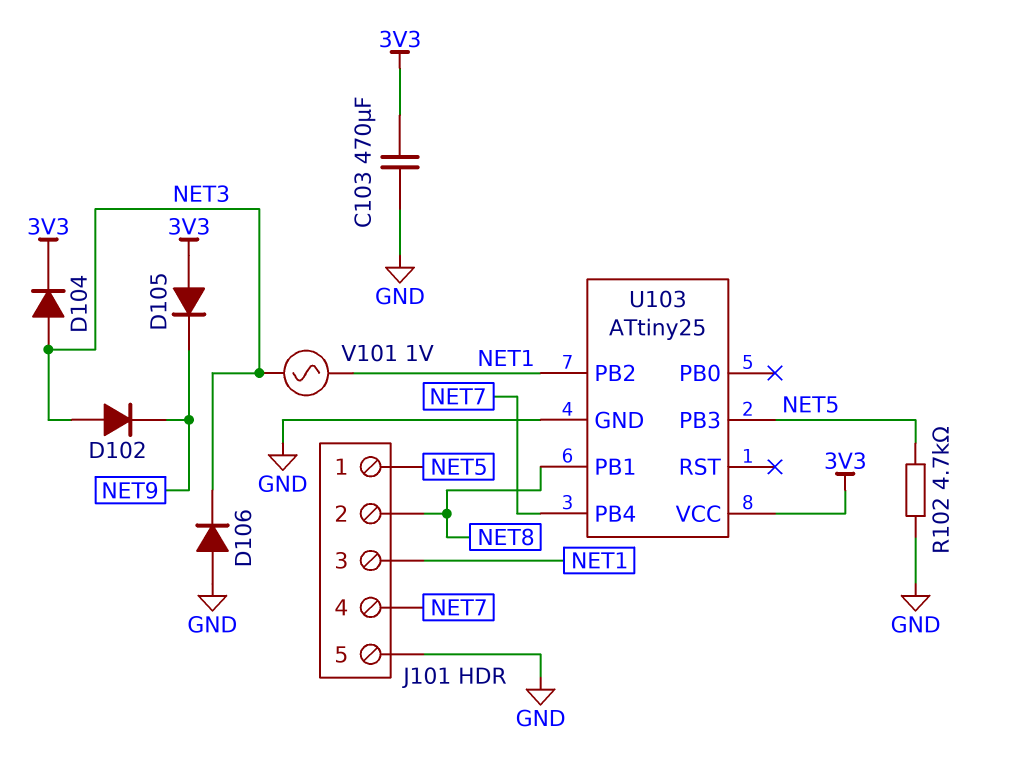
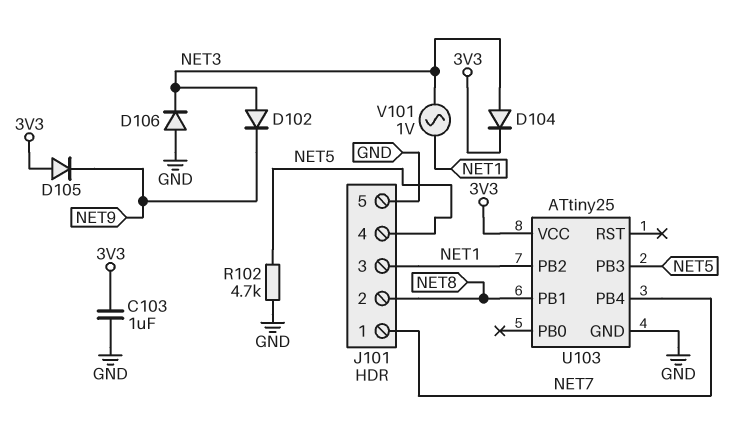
C103: 470uF (3V3, GND) -> 1uF (3V3, GND)
J101 pin 1: NET5 -> NET7
J101 pin 4: NET7 -> NET5

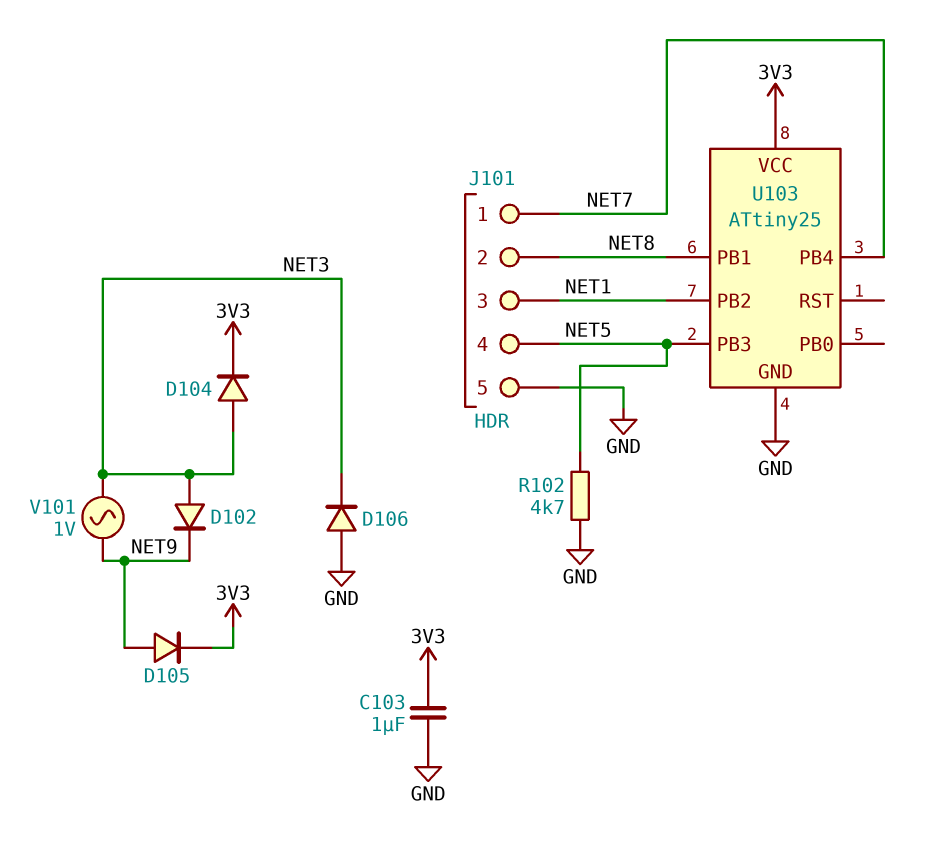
D105: diode (A 3V3, K NET9) -> diode (A NET9, K 3V3)
V101: AC 1V (NET1, NET3) -> AC 1V (NET3, NET9)

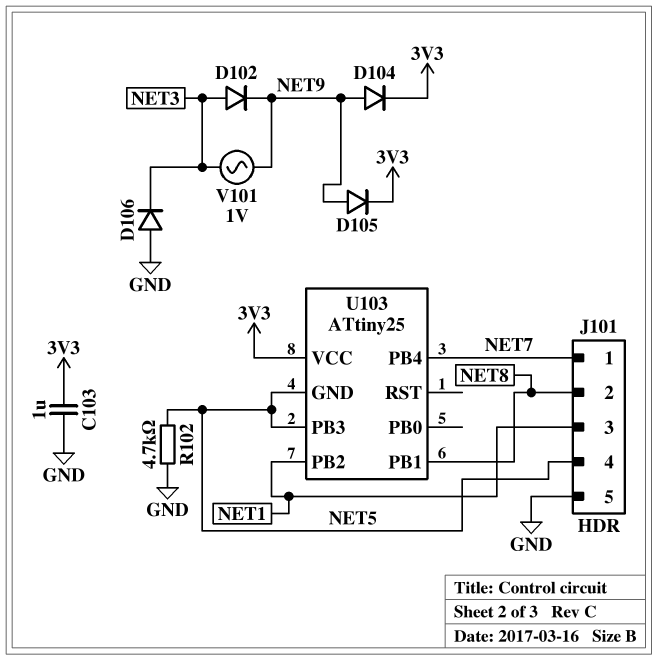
D104: diode (A NET3, K 3V3) -> diode (A NET9, K 3V3)
U103 pin GND: GND -> NET5

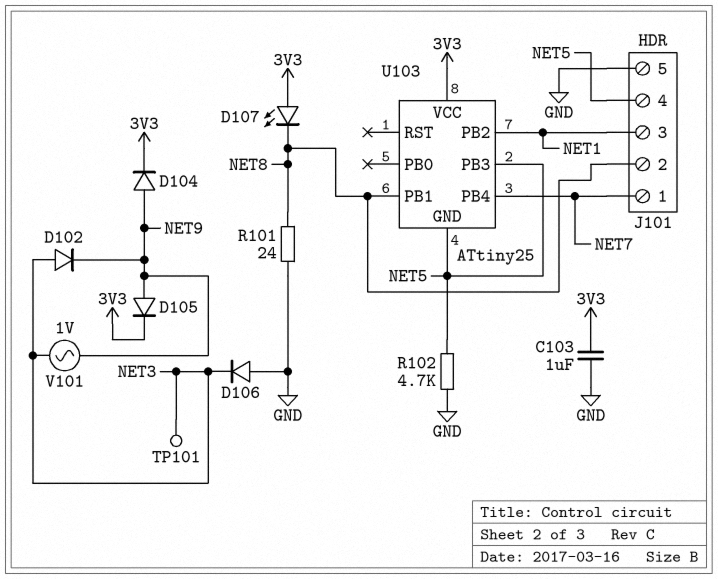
D107: none -> LED (A 3V3, K NET8)
R101: none -> 24 (GND, NET8)
TP101: none -> test point (NET3)

